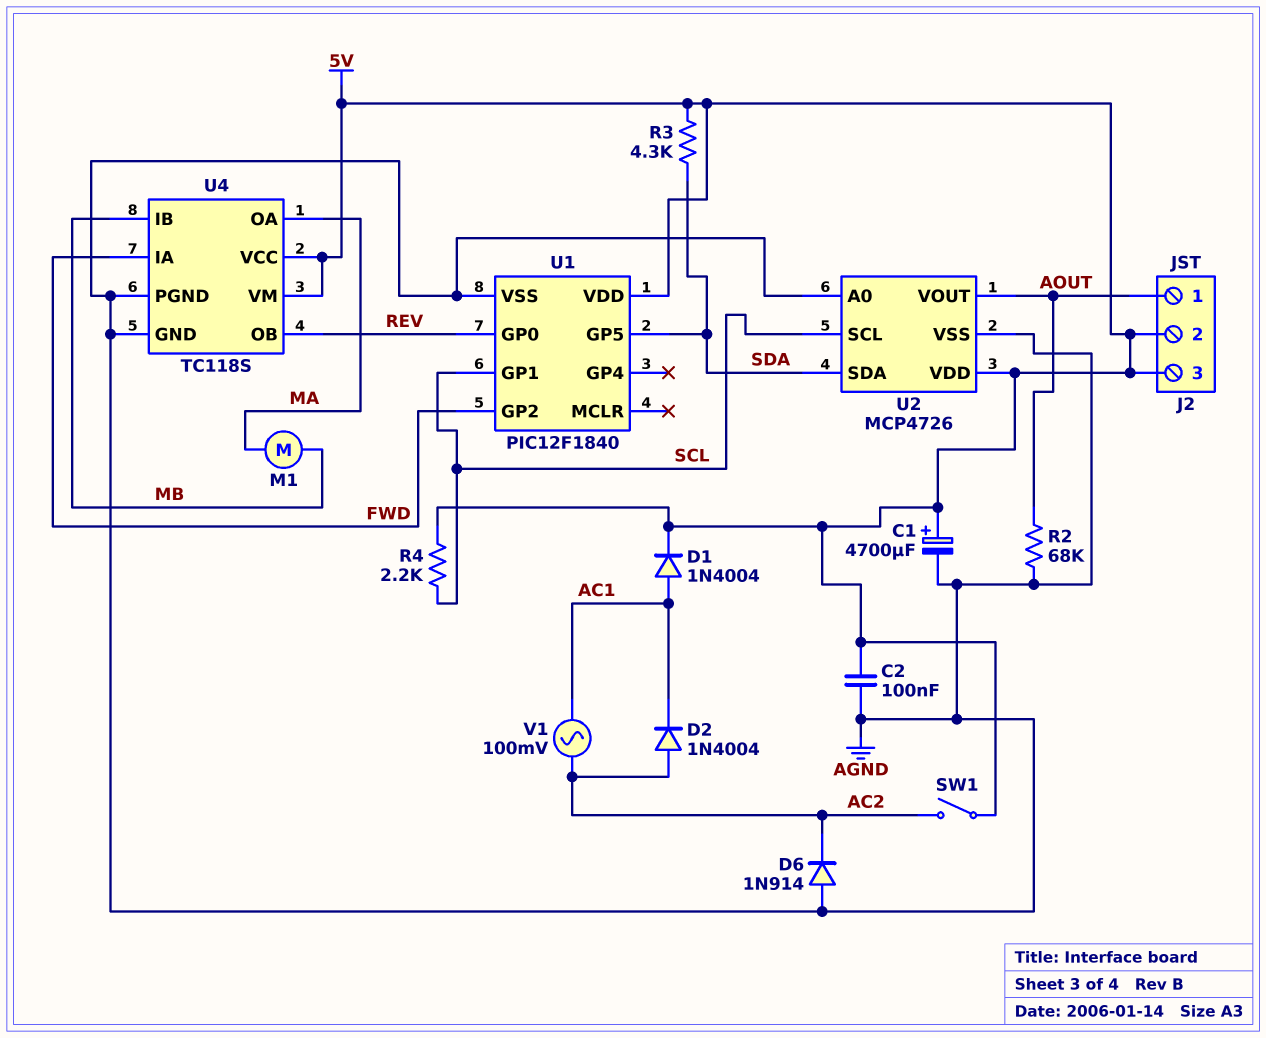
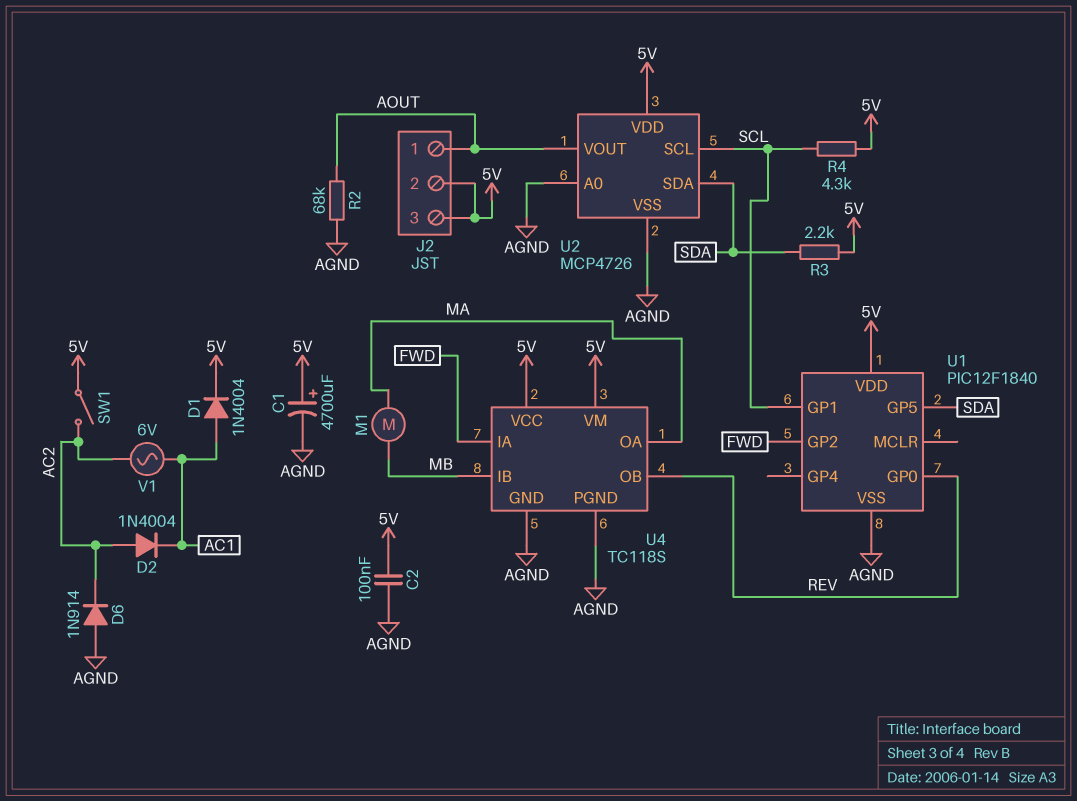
R3: 4.3k (5V, SDA) -> 2.2k (5V, SDA)
R4: 2.2k (5V, SCL) -> 4.3k (5V, SCL)
V1: AC 100mV (AC1, AC2) -> AC 6V (AC1, AC2)

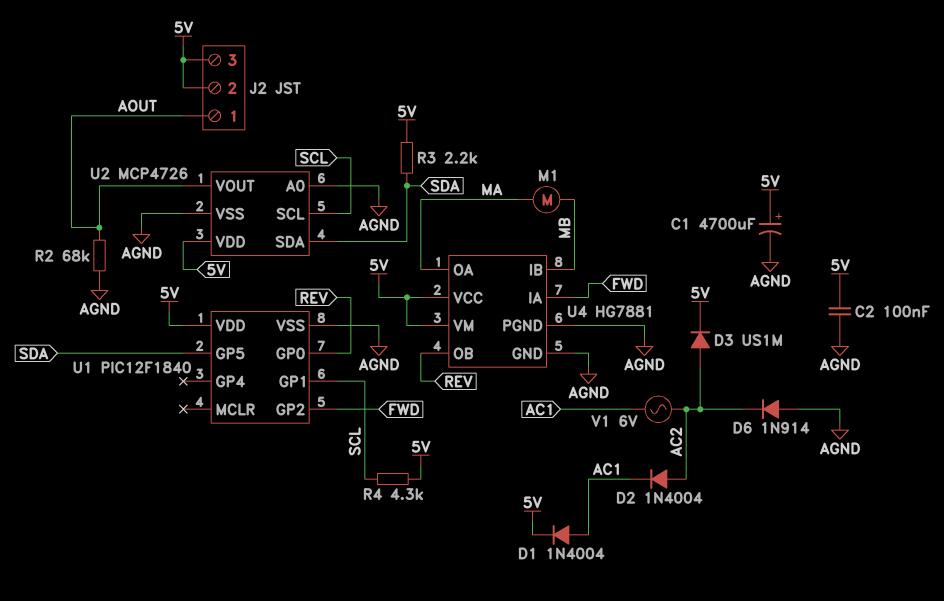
D3: none -> diode US1M (A AC2, K 5V)
SW1: switch (5V, AC2) -> none
U4: TC118S -> HG7881

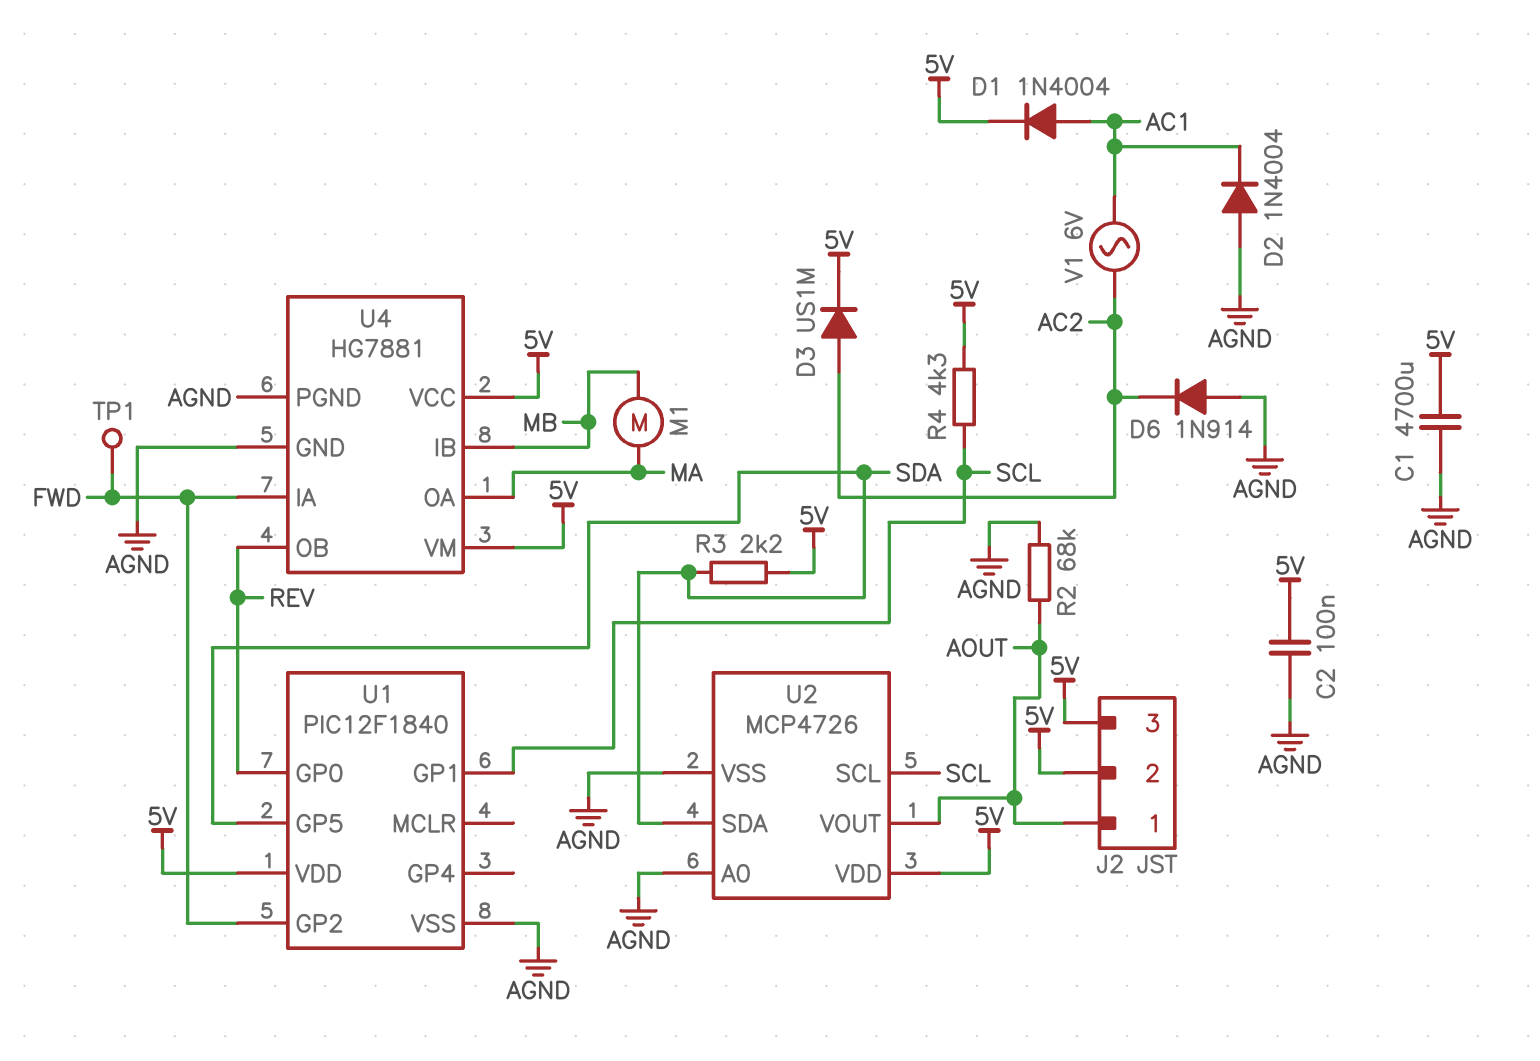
C1: 4700uF (plus 5V, minus AGND) -> 4700uF (5V, AGND)
D2: diode 1N4004 (A AC2, K AC1) -> diode 1N4004 (A AGND, K AC1)
TP1: none -> test point (FWD)

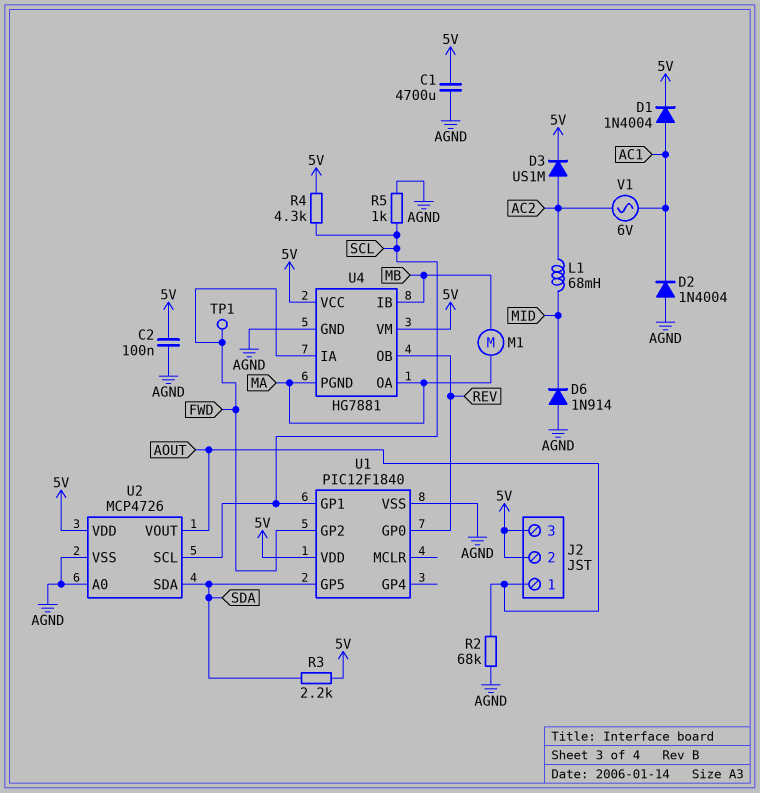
D6: diode 1N914 (A AGND, K AC2) -> diode 1N914 (A AGND, K MID)
L1: none -> 68mH (AC2, MID)
R5: none -> 1k (AGND, SCL)
U4 pin PGND: AGND -> MA

